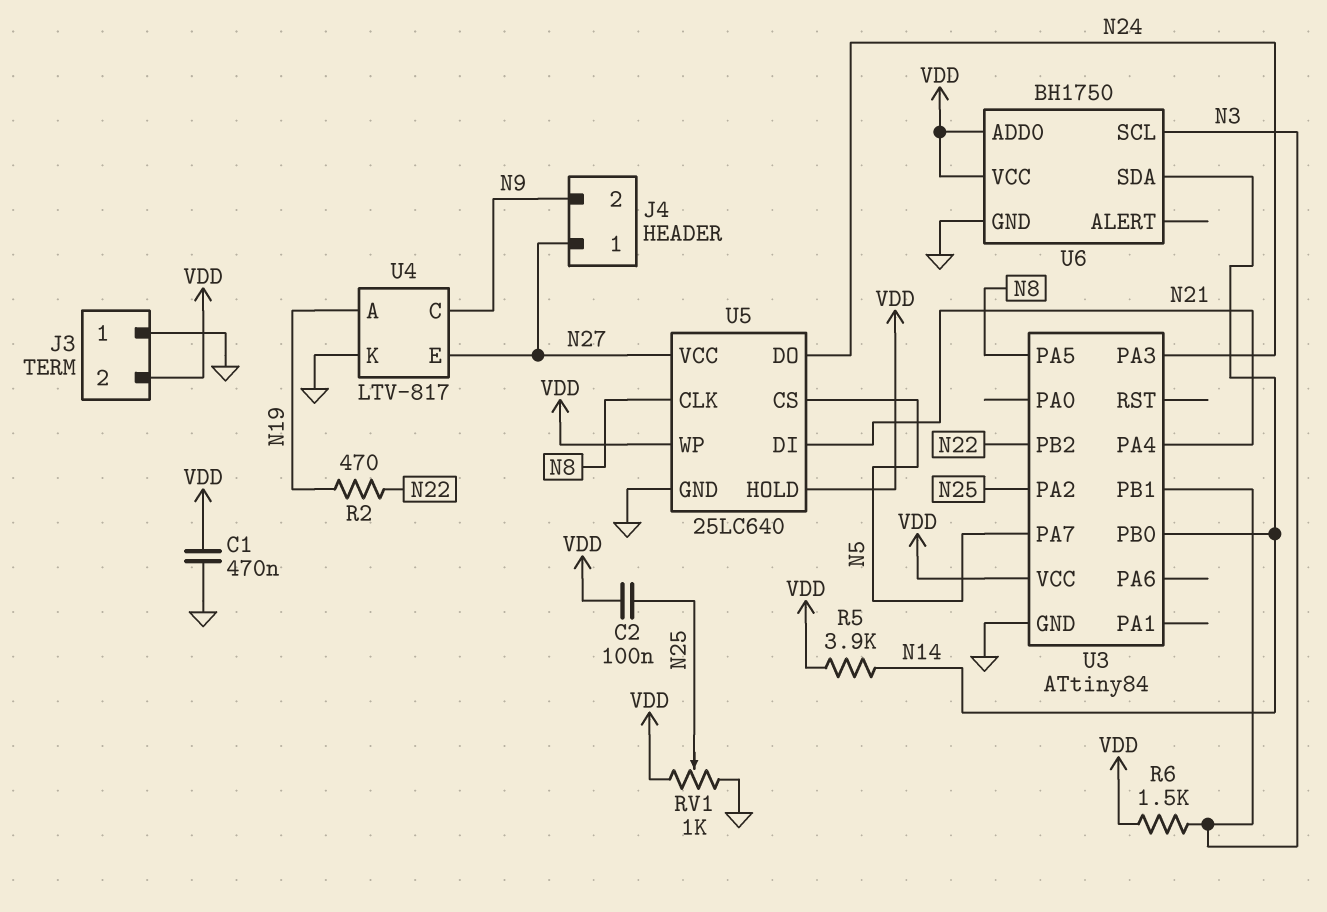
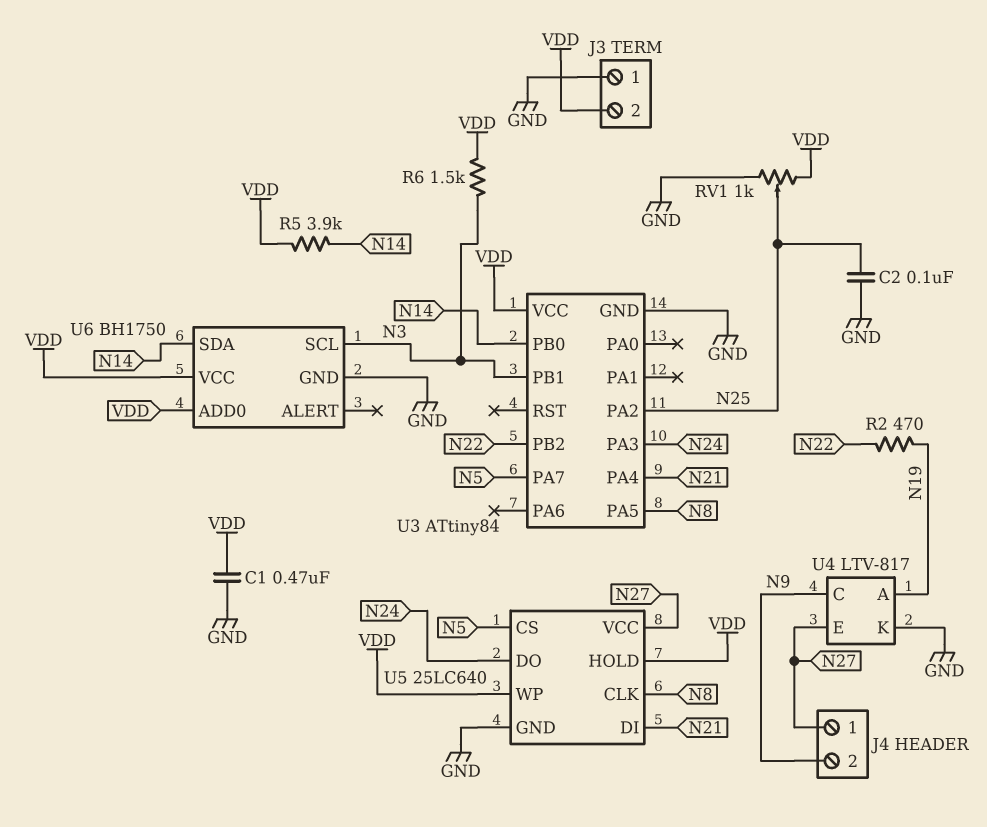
C2: 100nF (N25, VDD) -> 100nF (GND, N25)

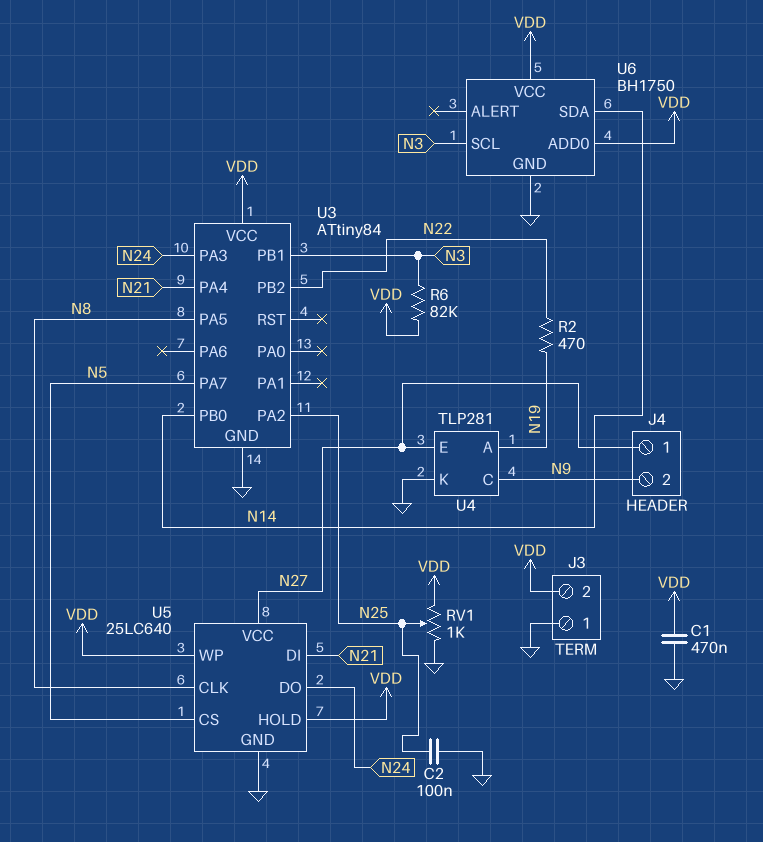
R5: 3.9k (N14, VDD) -> none
R6: 1.5k (N3, VDD) -> 82k (N3, VDD)
U4: LTV-817 -> TLP281

